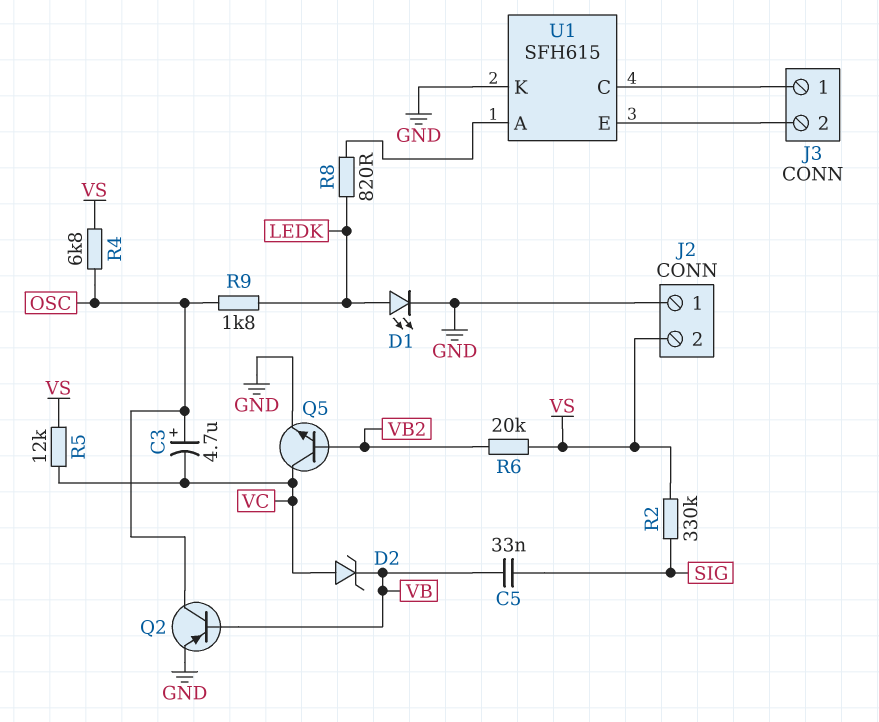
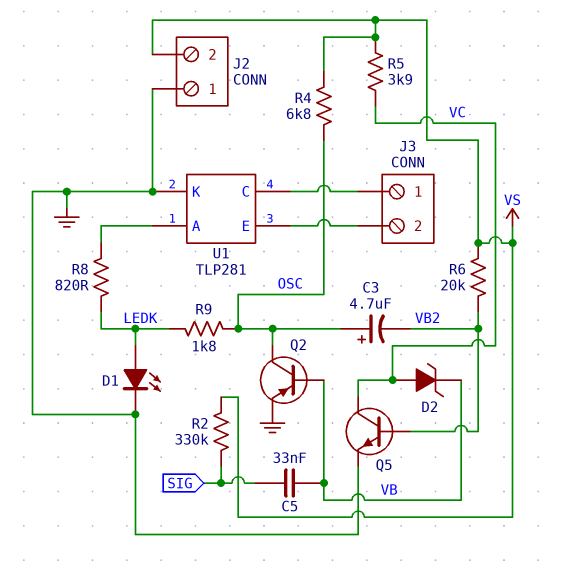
C3: 4.7uF (plus OSC, minus VC) -> 4.7uF (plus OSC, minus VB2)
R5: 12k (VC, VS) -> 3.9k (VC, VS)
U1: SFH615 -> TLP281

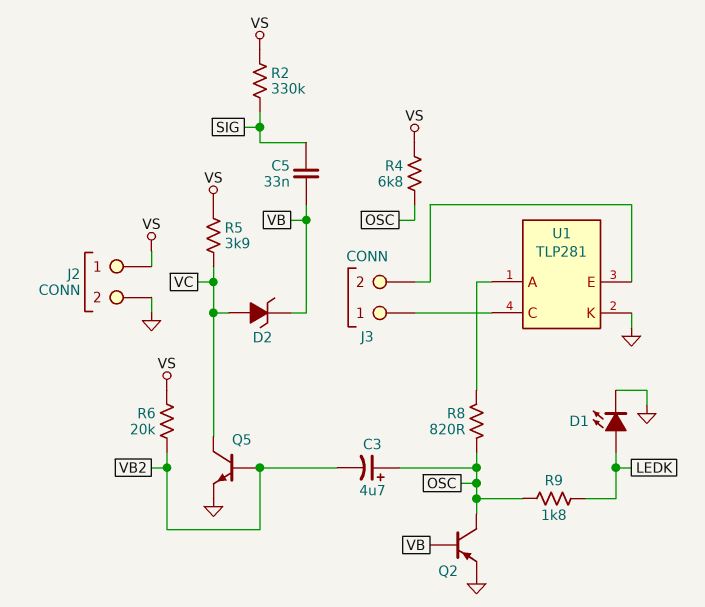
J2 pin 1: GND -> VS
J2 pin 2: VS -> GND
R8: 820 (LEDK, U1/A) -> 820 (OSC, U1/A)

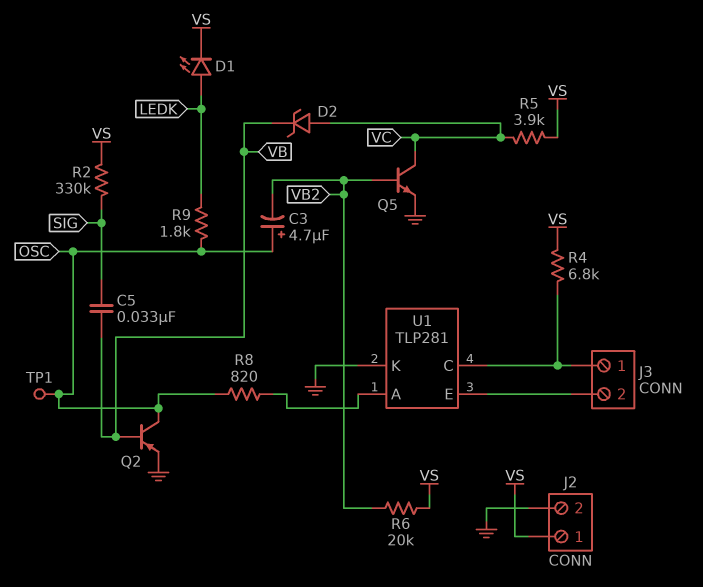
D1: LED (A LEDK, K GND) -> LED (A LEDK, K VS)
R4: 6.8k (OSC, VS) -> 6.8k (J3/1, VS)
TP1: none -> test point (OSC)

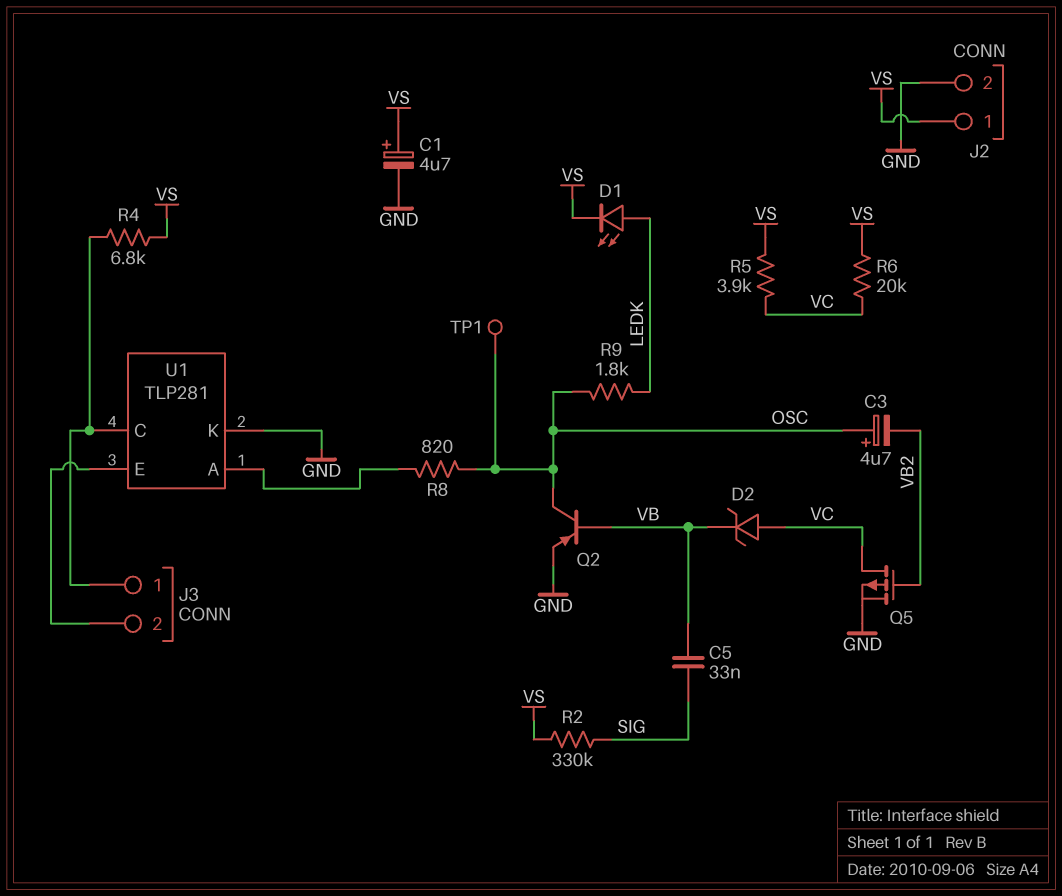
C1: none -> 4.7uF (plus VS, minus GND)
Q5: NPN (B VB2, C VC, E GND) -> PMOS (G VB2, D VC, S GND)
R6: 20k (VB2, VS) -> 20k (VC, VS)

